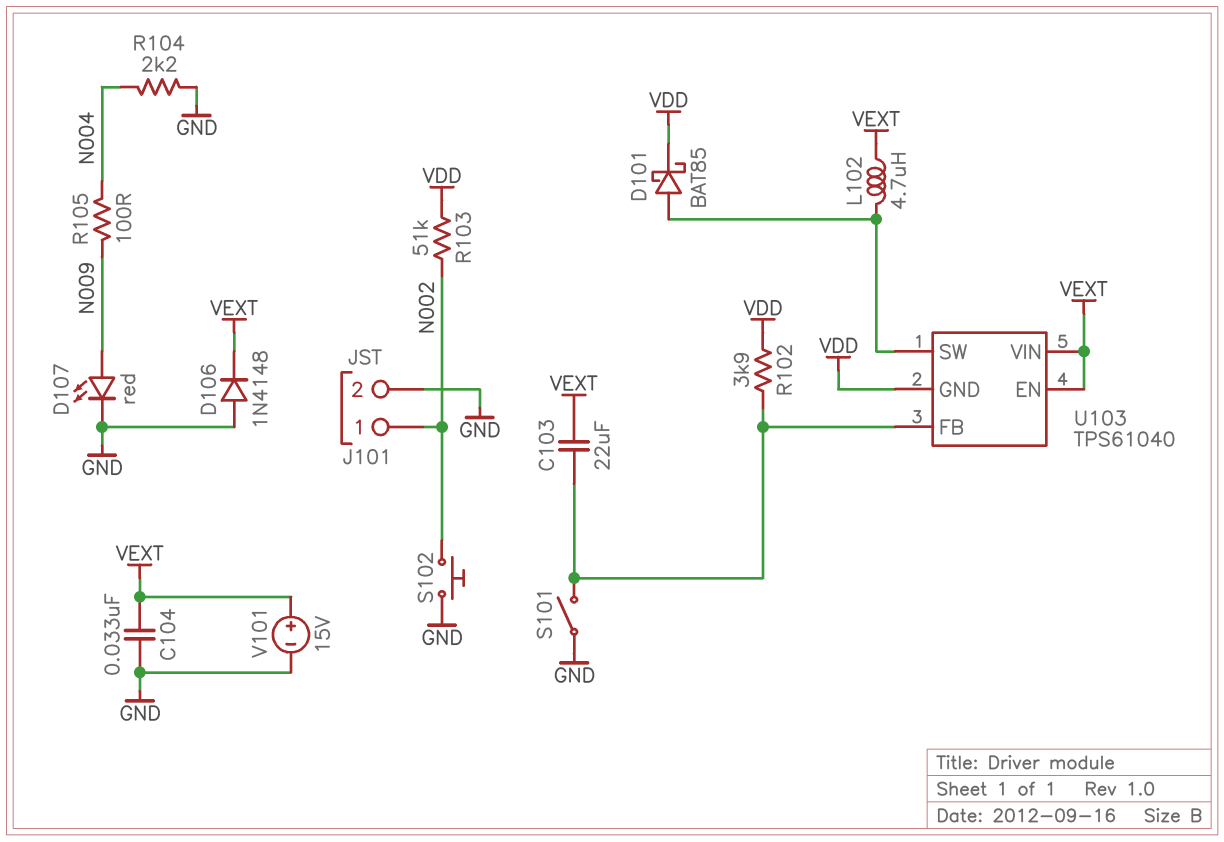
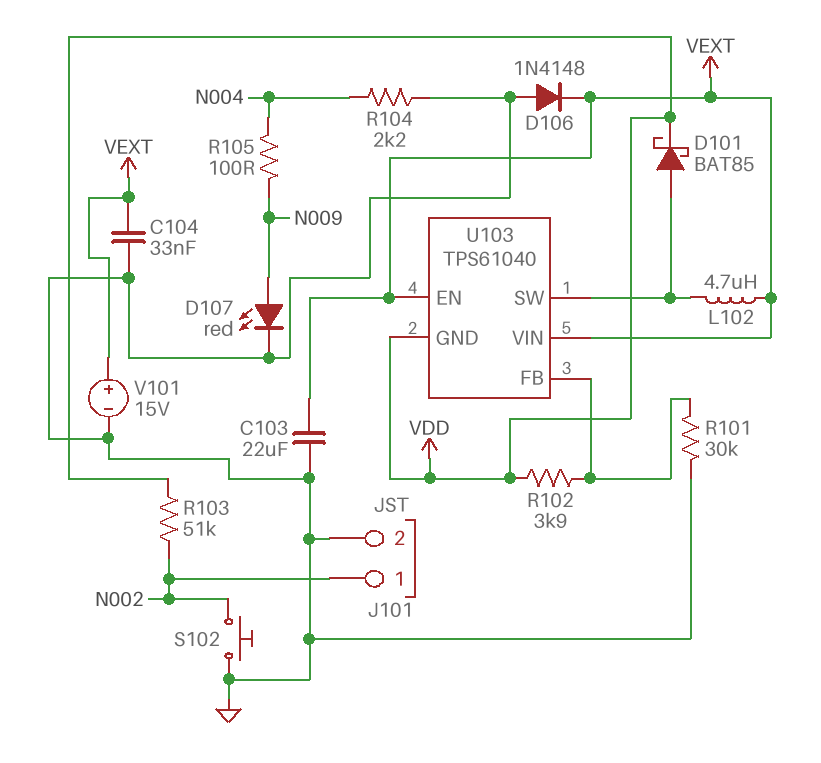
C103: 22uF (U103/FB, VEXT) -> 22uF (GND, VEXT)
R101: none -> 30k (GND, U103/FB)
S101: switch (GND, U103/FB) -> none

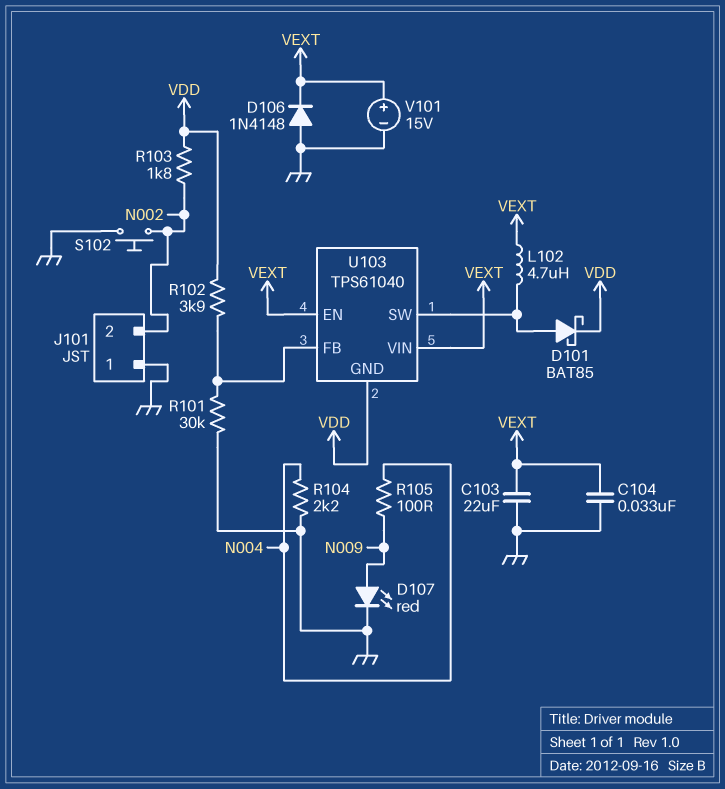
J101 pin 1: N002 -> GND
J101 pin 2: GND -> N002
R103: 51k (N002, VDD) -> 1.8k (N002, VDD)

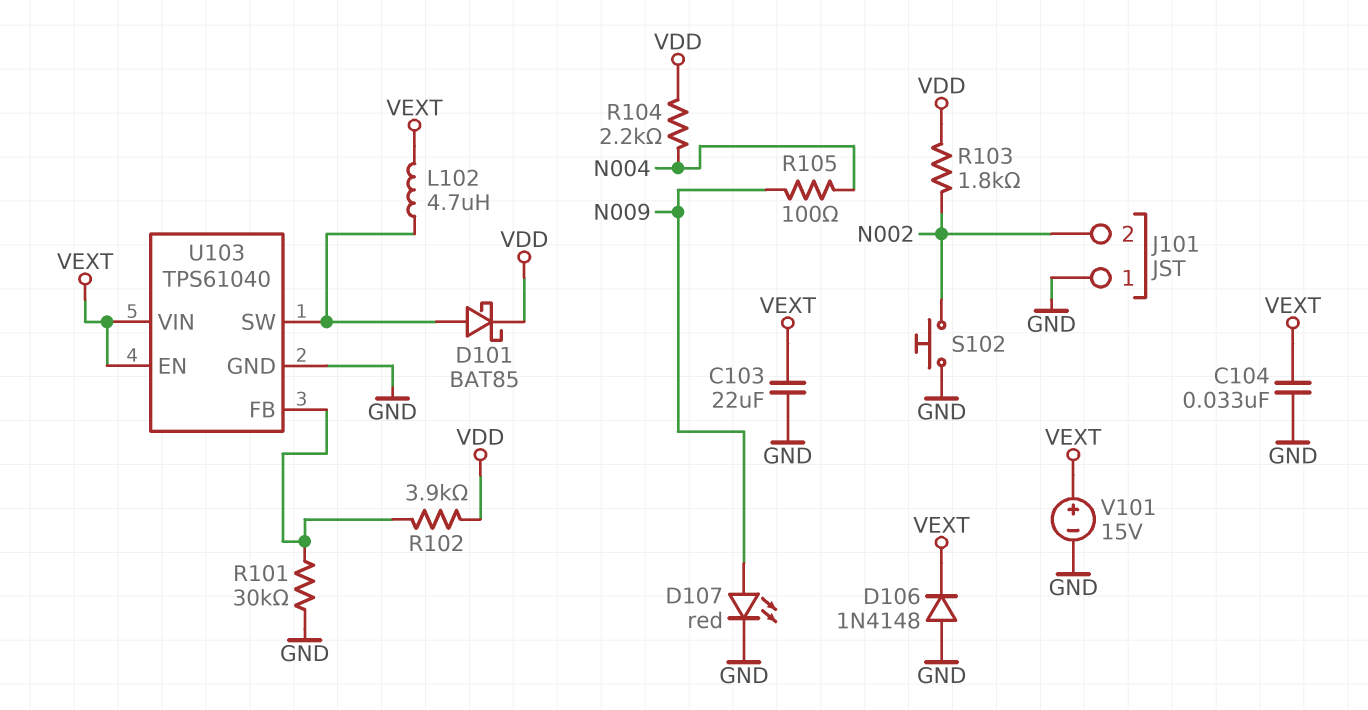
R104: 2.2k (GND, N004) -> 2.2k (N004, VDD)
U103 pin GND: VDD -> GND

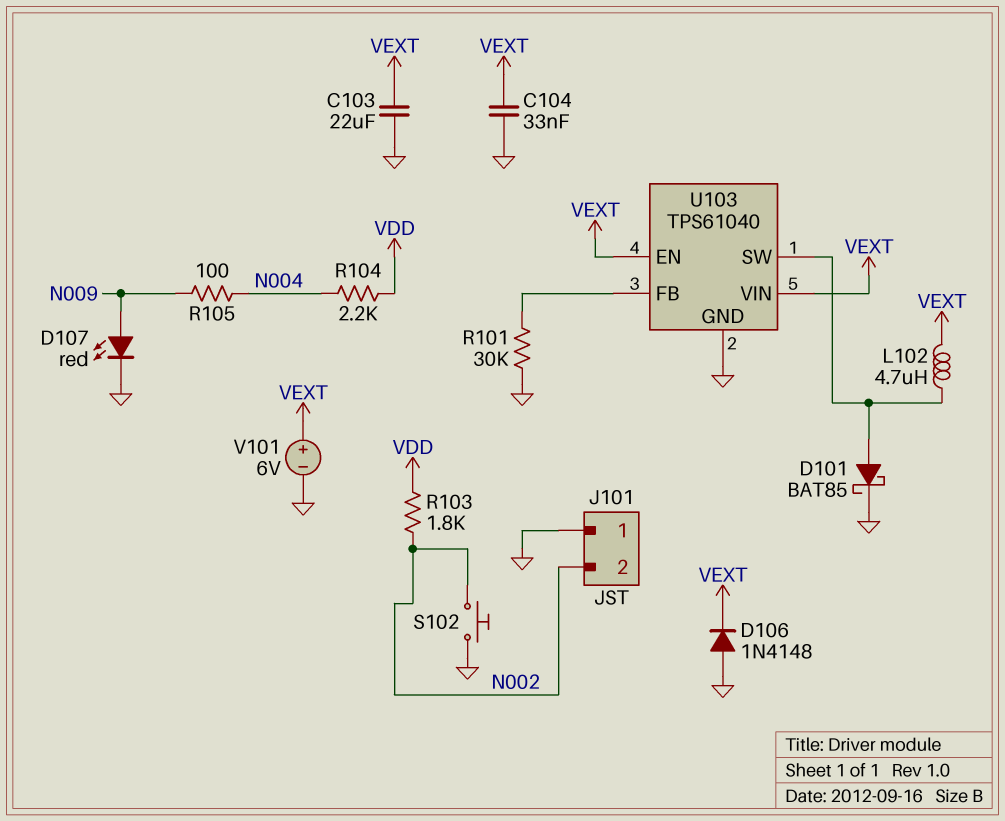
D101: schottky BAT85 (A U103/SW, K VDD) -> schottky BAT85 (A U103/SW, K GND)
R102: 3.9k (U103/FB, VDD) -> none
V101: 15V (plus VEXT, minus GND) -> 6V (plus VEXT, minus GND)

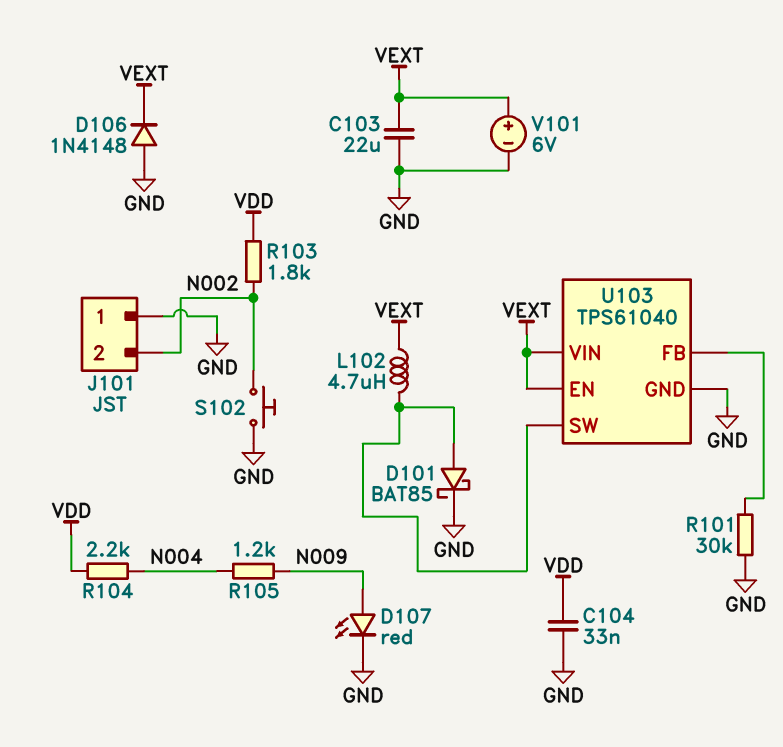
C104: 33nF (GND, VEXT) -> 33nF (GND, VDD)
R105: 100 (N004, N009) -> 1.2k (N004, N009)

